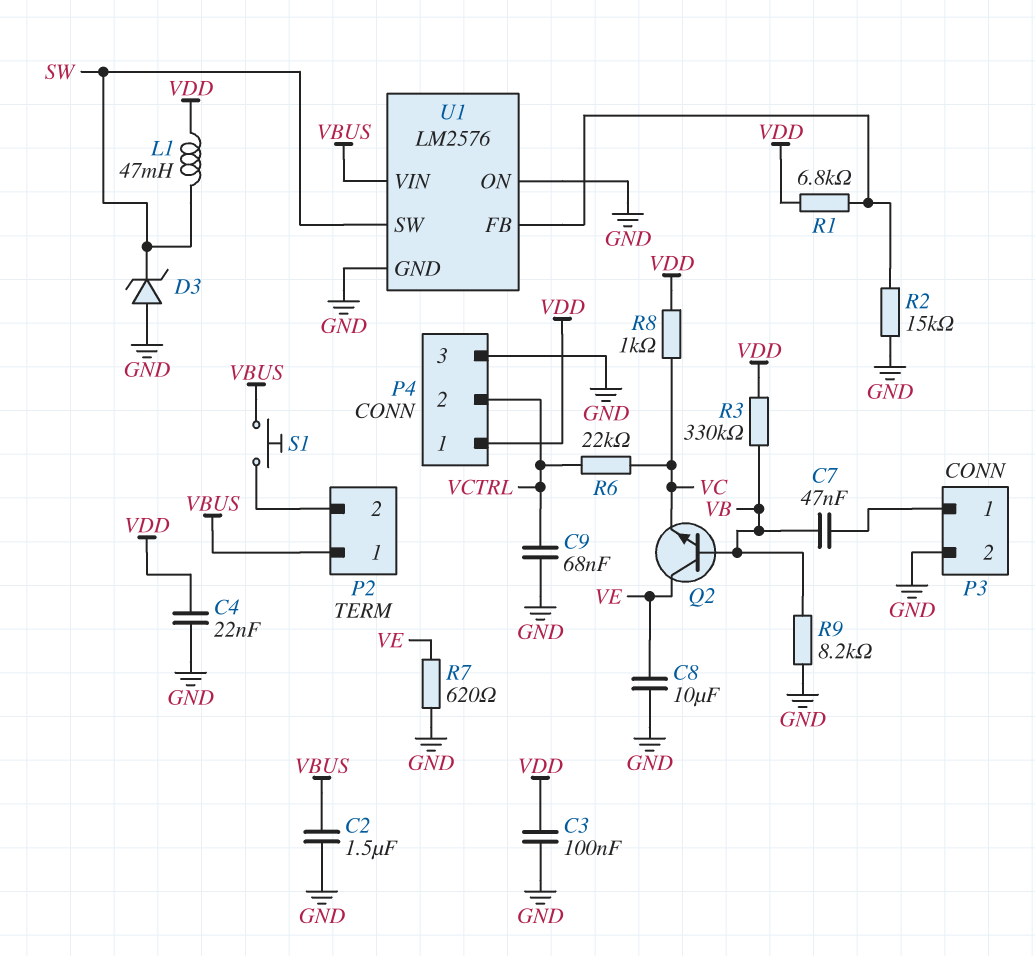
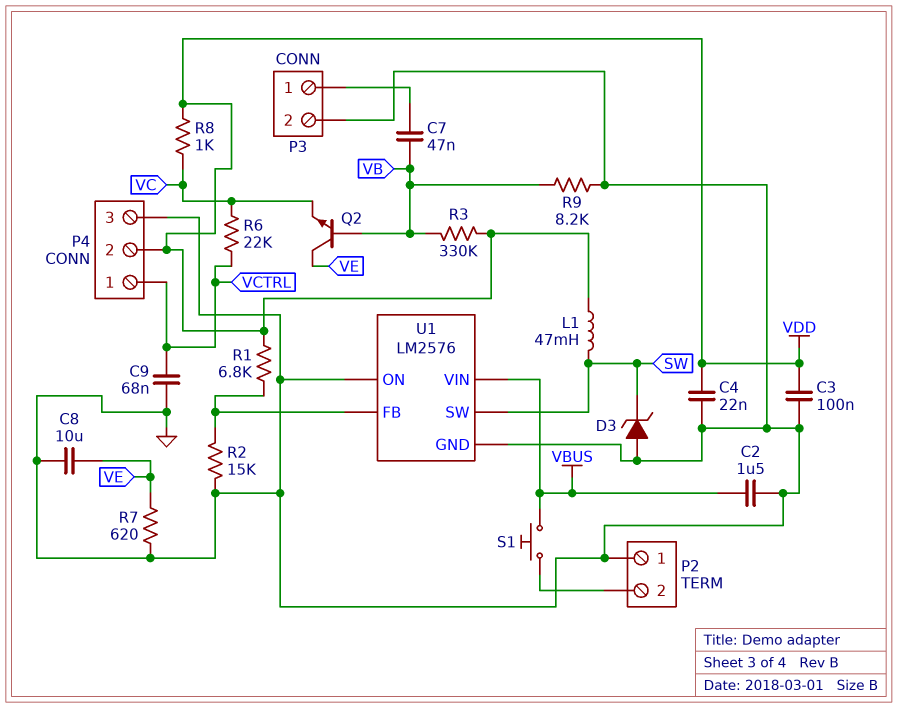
P2 pin 1: VBUS -> GND
P4 pin 1: VDD -> VCTRL
P4 pin 2: VCTRL -> VDD

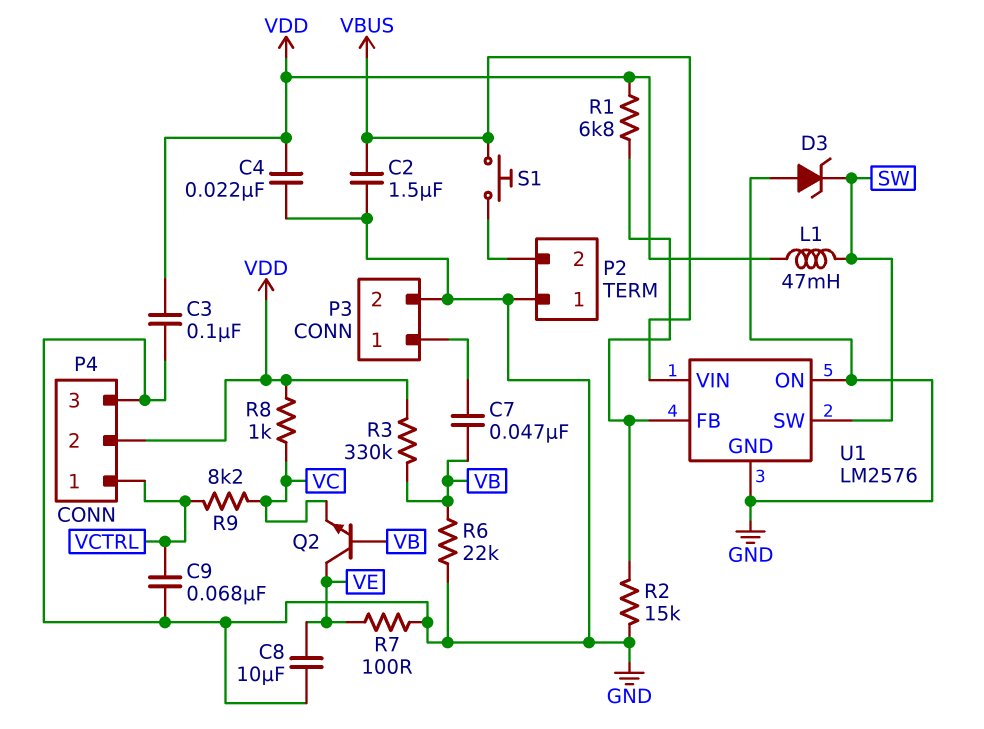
R6: 22k (VC, VCTRL) -> 22k (GND, VB)
R7: 620 (GND, VE) -> 100 (GND, VE)
R9: 8.2k (GND, VB) -> 8.2k (VC, VCTRL)

